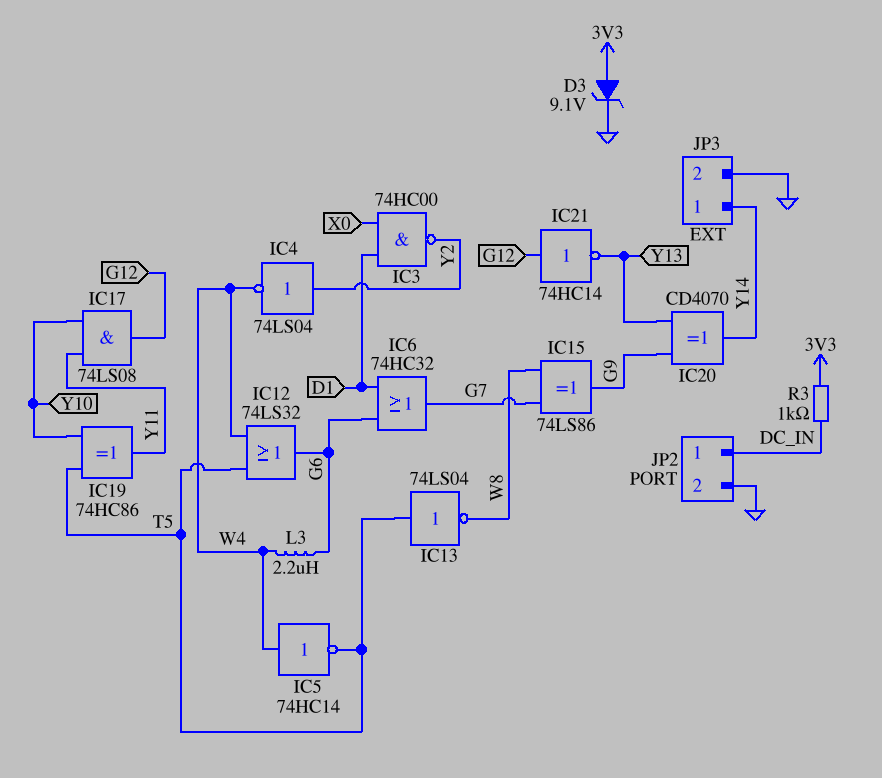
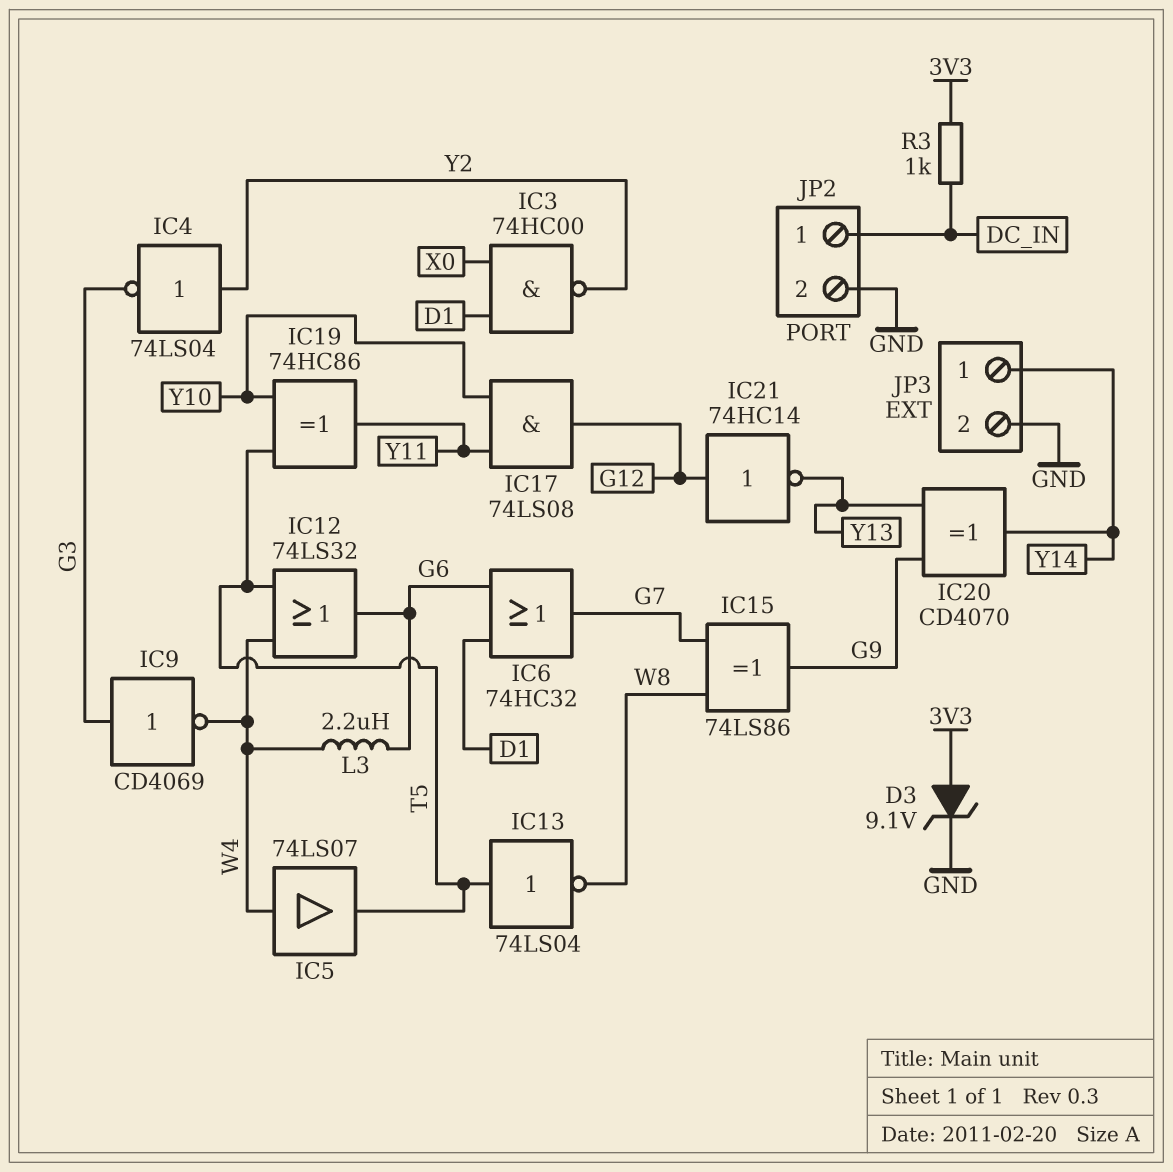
IC4: NOT 74LS04 (in Y2, out W4) -> NOT 74LS04 (in Y2, out G3)
IC5: NOT 74HC14 (in W4, out T5) -> buffer 74LS07 (in W4, out T5)
IC9: none -> NOT CD4069 (in G3, out W4)

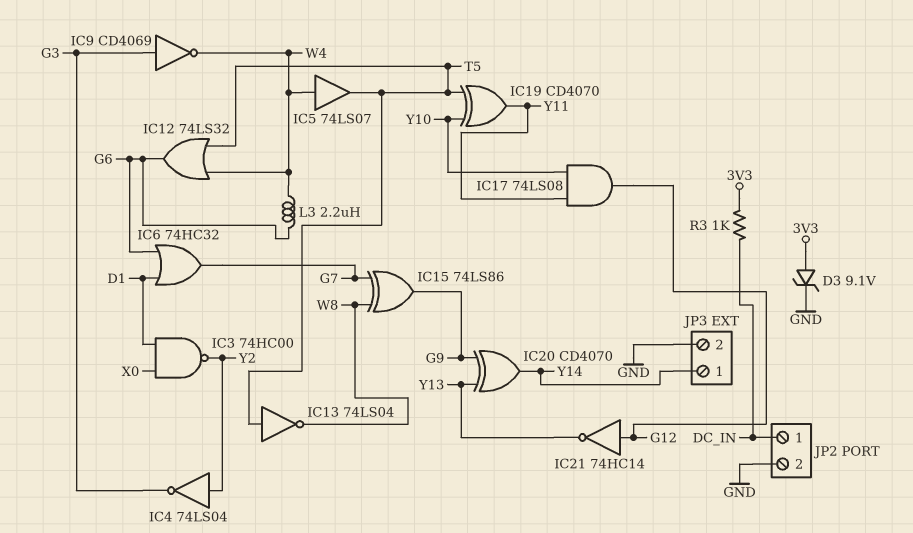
IC19: XOR 74HC86 (in T5, in Y10, out Y11) -> XOR CD4070 (in T5, in Y10, out Y11)

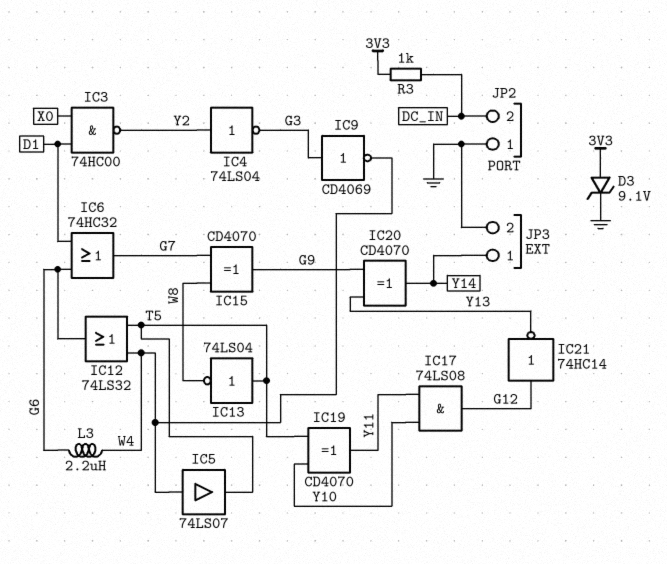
IC15: XOR 74LS86 (in G7, in W8, out G9) -> XOR CD4070 (in G7, in W8, out G9)
JP2 pin 1: DC_IN -> GND
JP2 pin 2: GND -> DC_IN

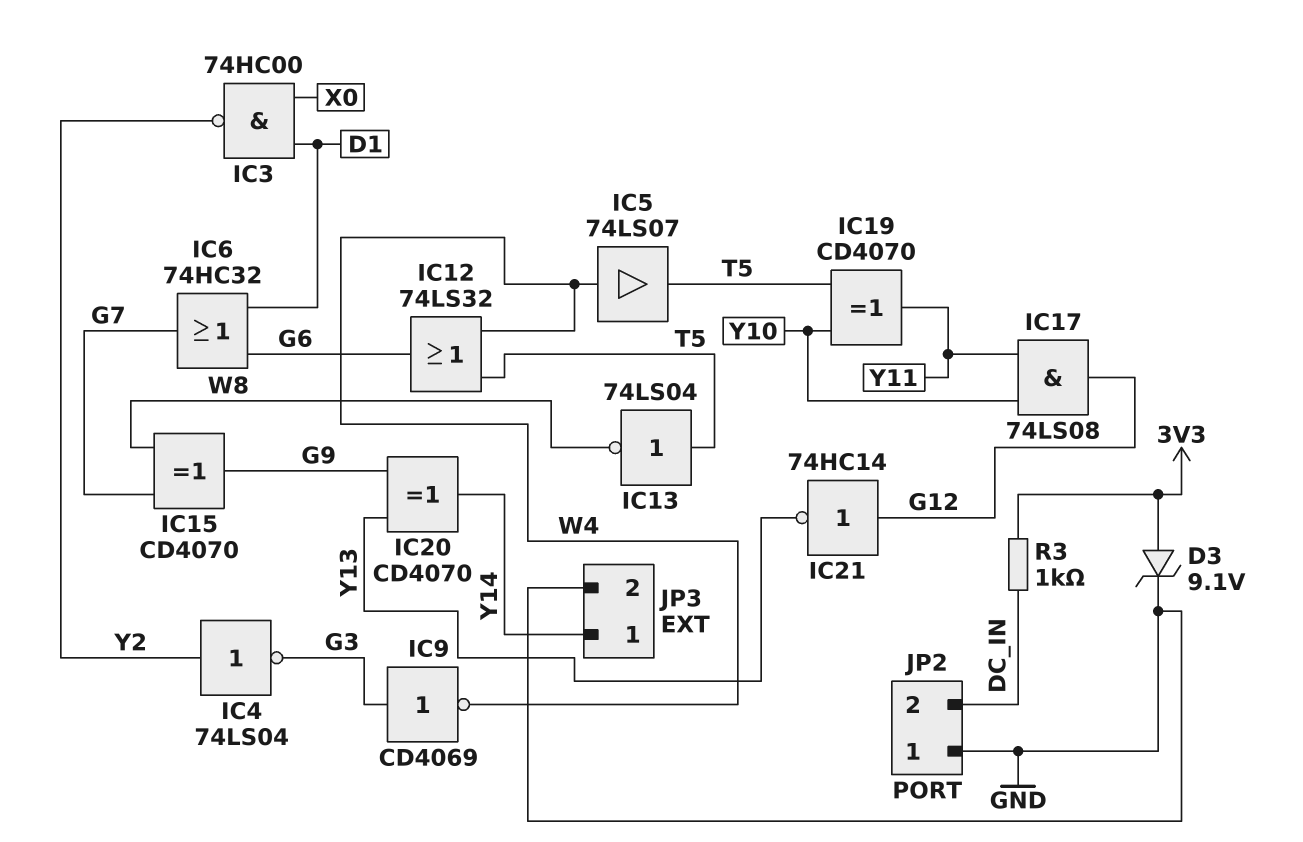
L3: 2.2uH (G6, W4) -> none

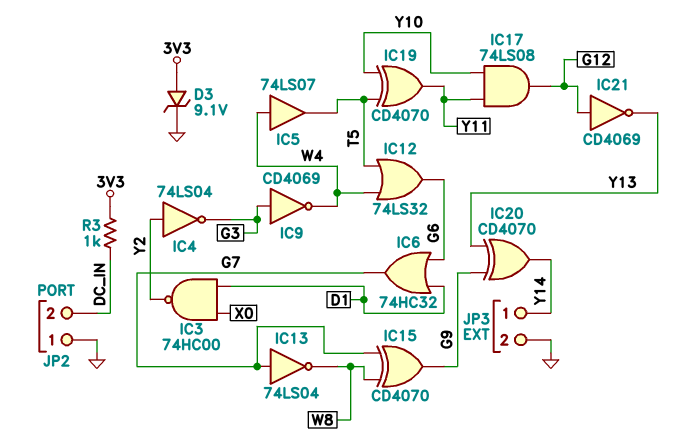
IC13: NOT 74LS04 (in T5, out W8) -> NOT 74LS04 (in G7, out W8)
IC21: NOT 74HC14 (in G12, out Y13) -> NOT CD4069 (in G12, out Y13)

